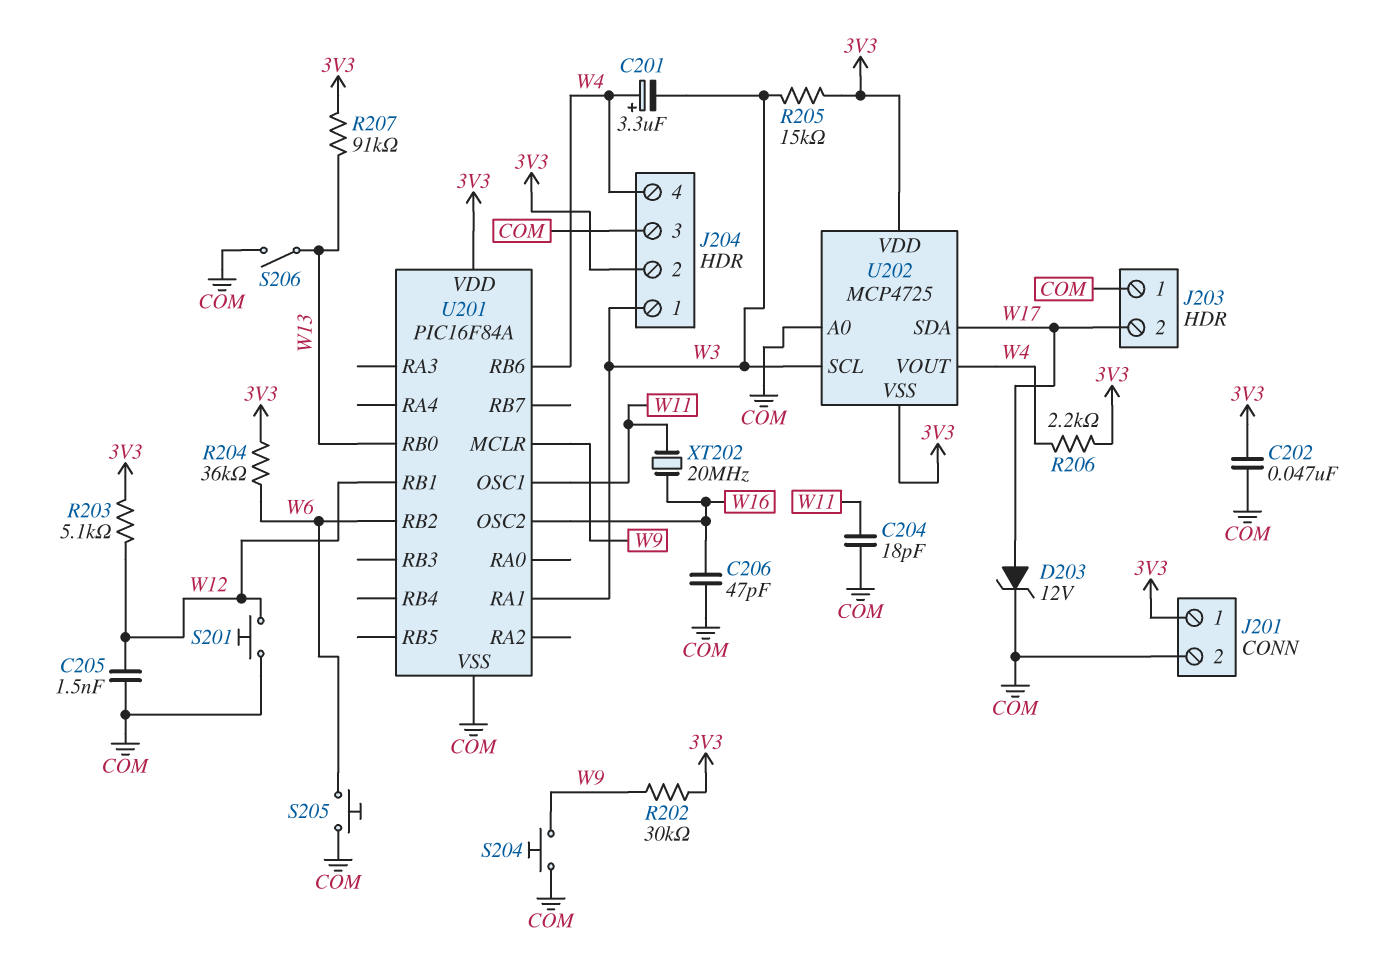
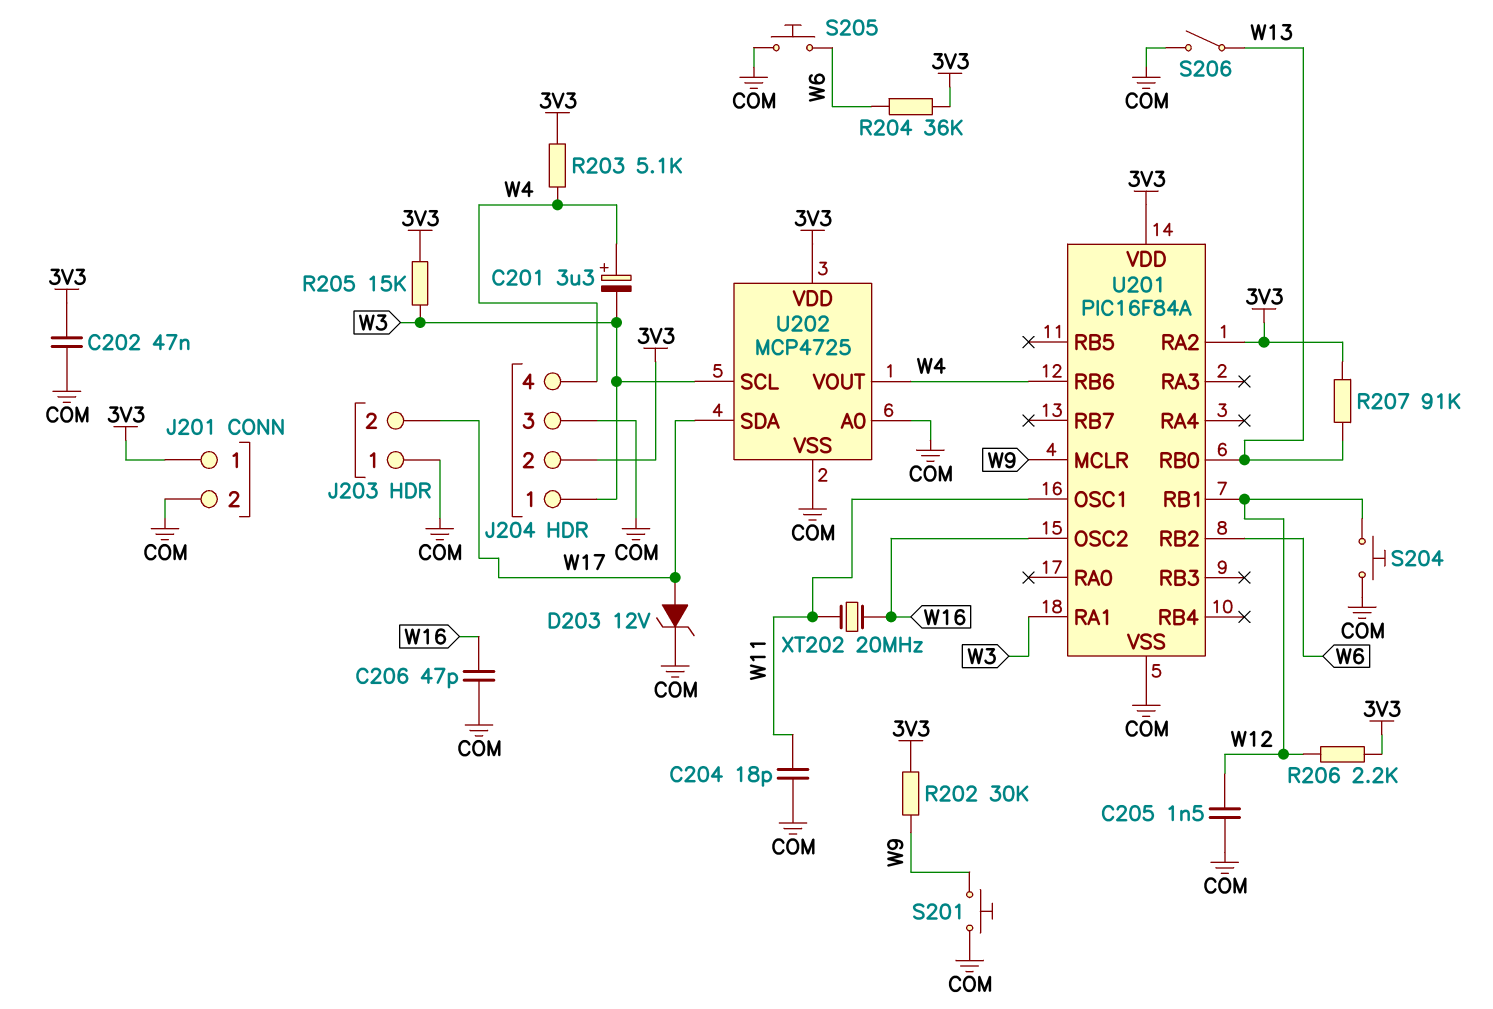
R203: 5.1k (3V3, W12) -> 5.1k (3V3, W4)
R206: 2.2k (3V3, W4) -> 2.2k (3V3, W12)
S201: button (COM, W12) -> button (COM, W9)
S204: button (COM, W9) -> button (COM, W12)
U201 pin RA2: none -> 3V3
U202 pin VSS: 3V3 -> COM

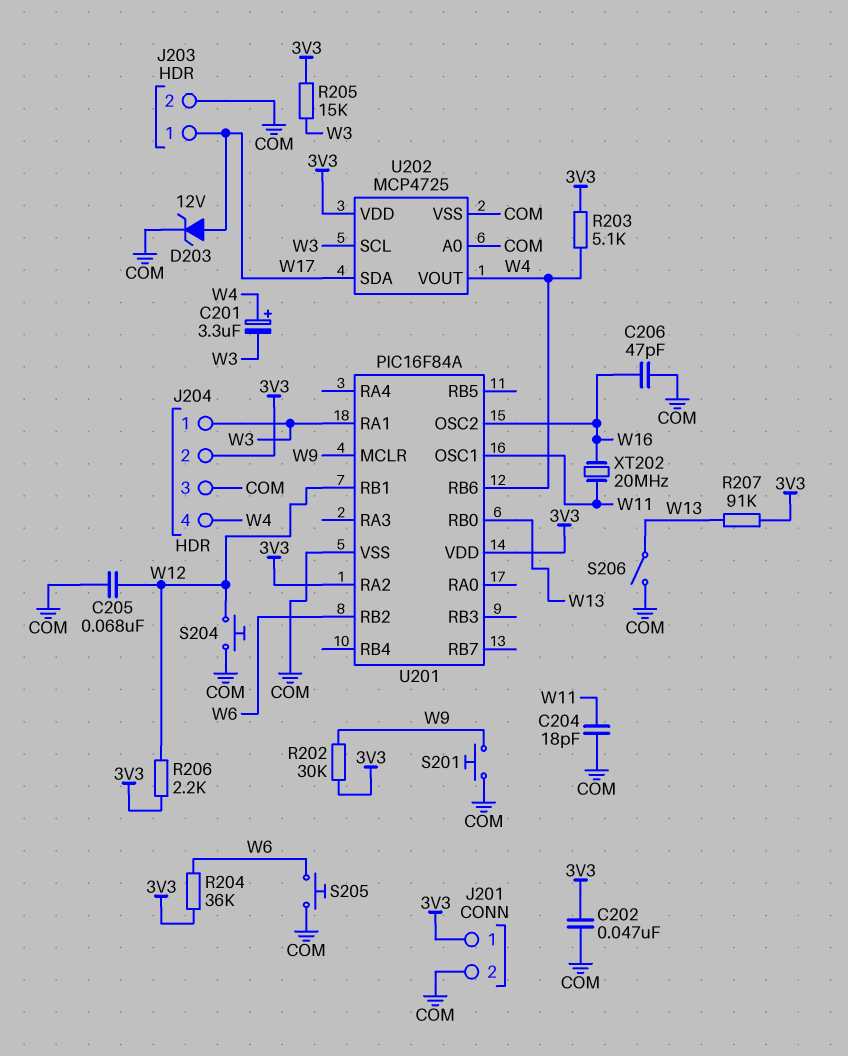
C205: 1.5nF (COM, W12) -> 68nF (COM, W12)
J203 pin 1: COM -> W17
J203 pin 2: W17 -> COM

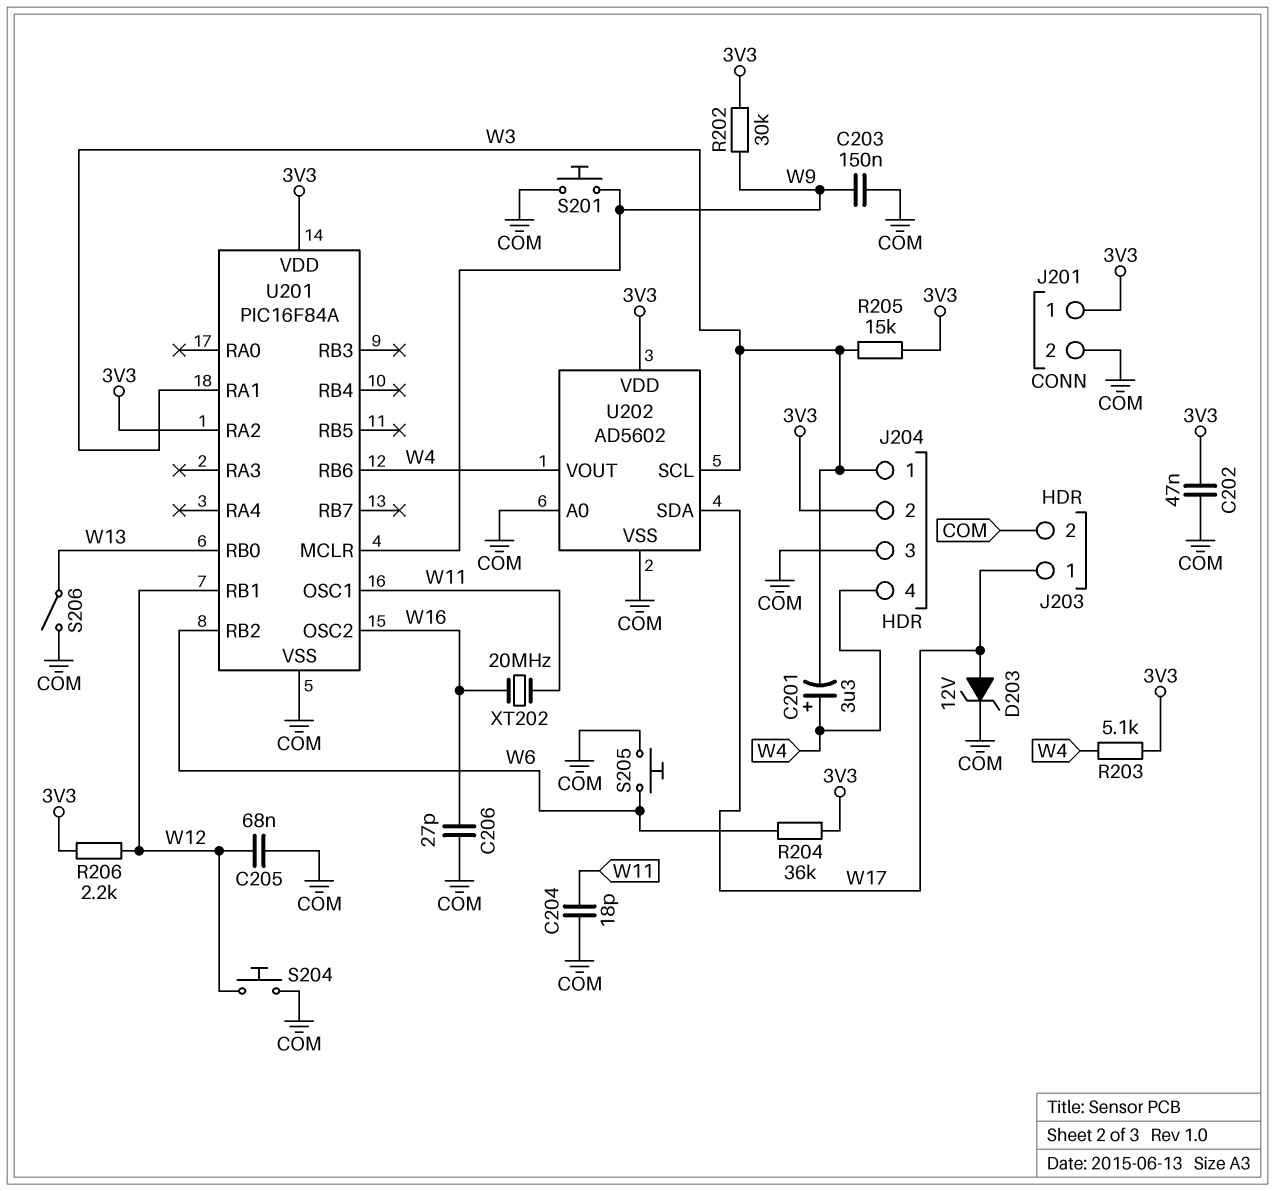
C203: none -> 150nF (COM, W9)
C206: 47pF (COM, W16) -> 27pF (COM, W16)
R207: 91k (3V3, W13) -> none
U202: MCP4725 -> AD5602

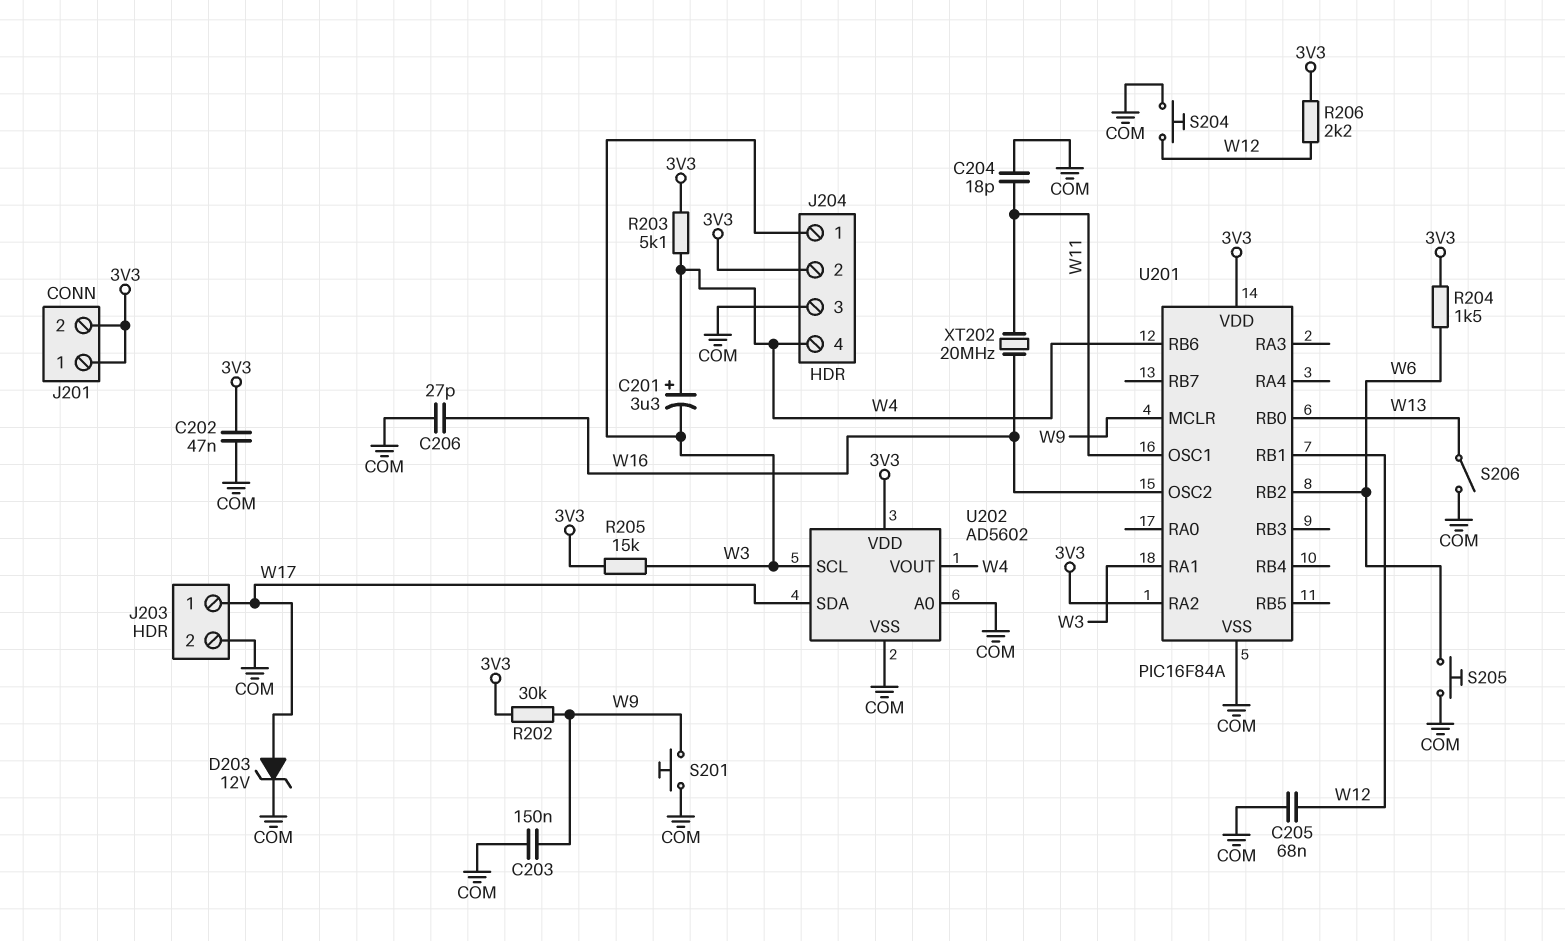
J201 pin 2: COM -> 3V3
R204: 36k (3V3, W6) -> 1.5k (3V3, W6)

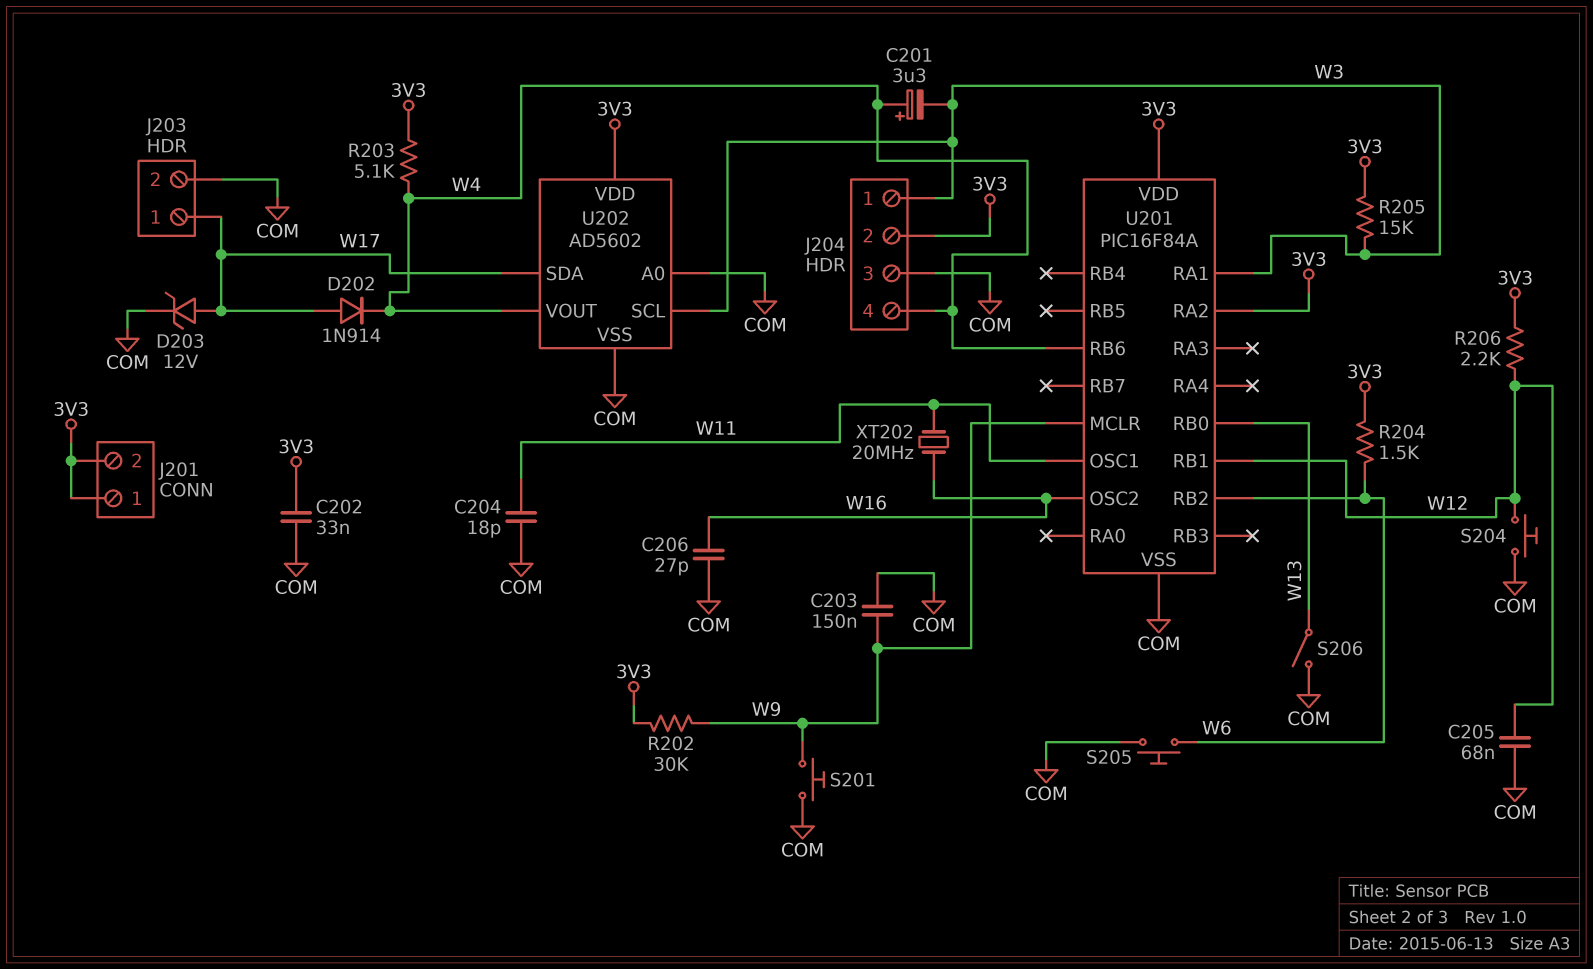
C202: 47nF (3V3, COM) -> 33nF (3V3, COM)
D202: none -> diode 1N914 (A W17, K W4)

